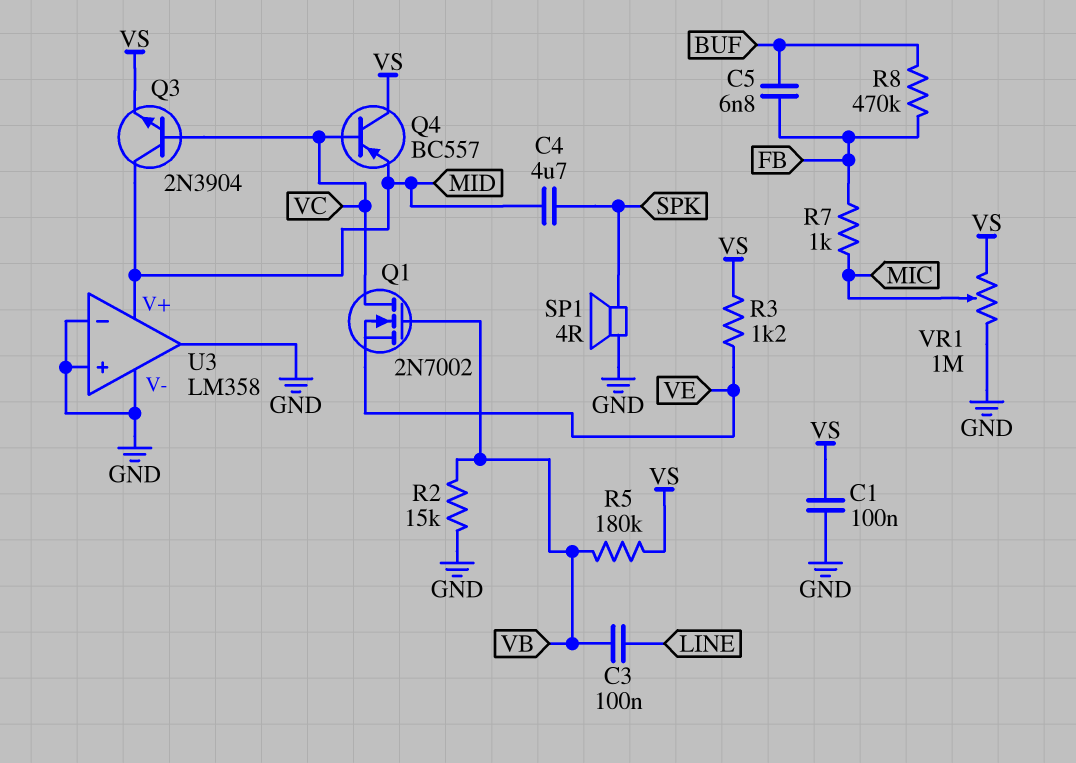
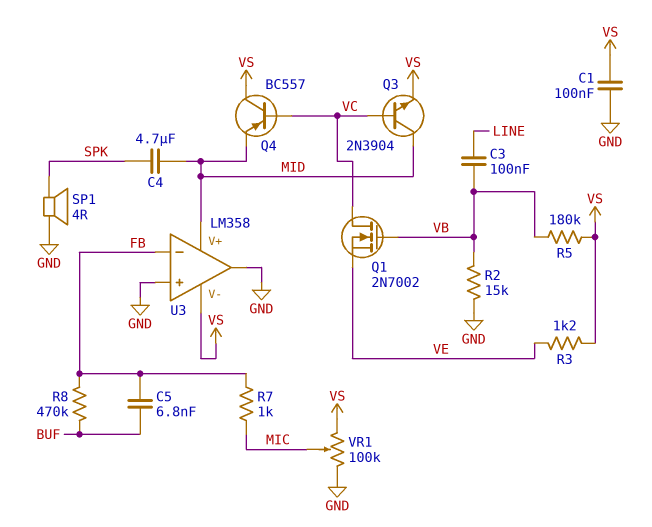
U3 pin V-: GND -> VS
U3 pin in-: GND -> FB
VR1: 1M (GND, VS, wiper MIC) -> 100k (GND, VS, wiper MIC)

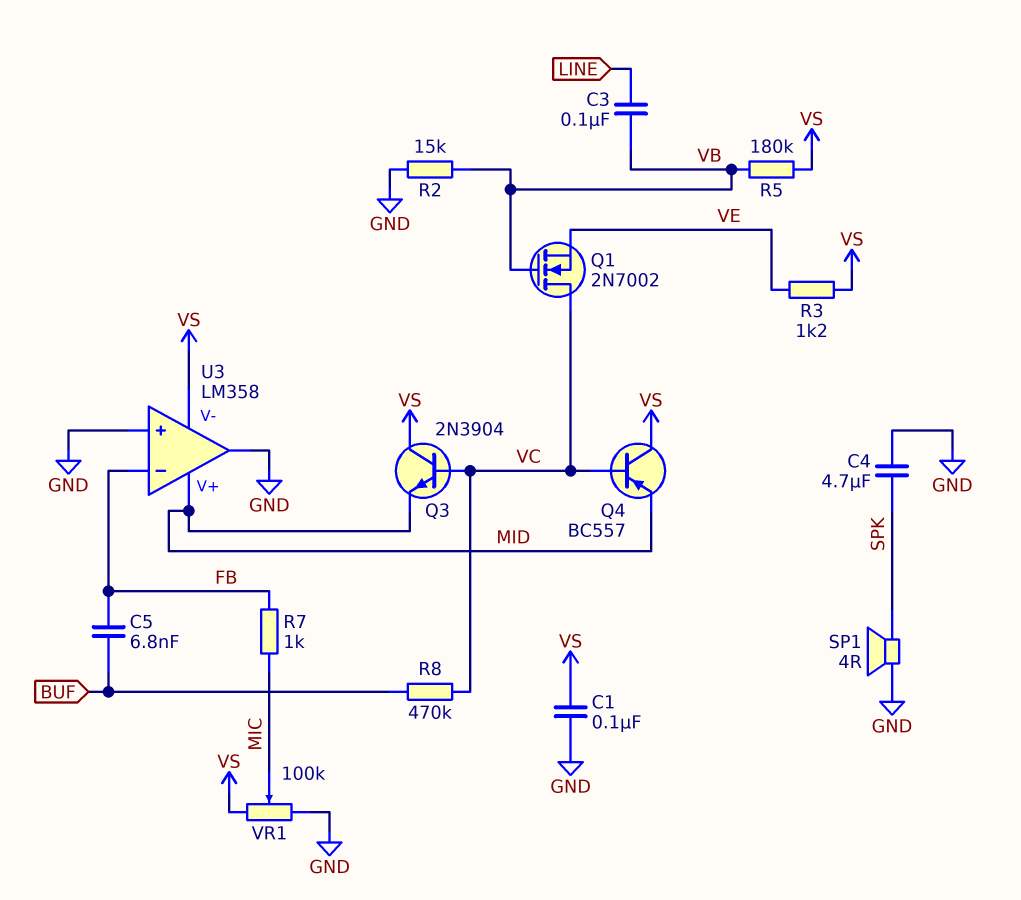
C4: 4.7uF (MID, SPK) -> 4.7uF (GND, SPK)
Q3: NPN 2N3904 (B VC, C MID, E VS) -> NPN 2N3904 (B VC, C VS, E MID)
R8: 470k (BUF, FB) -> 470k (BUF, VC)

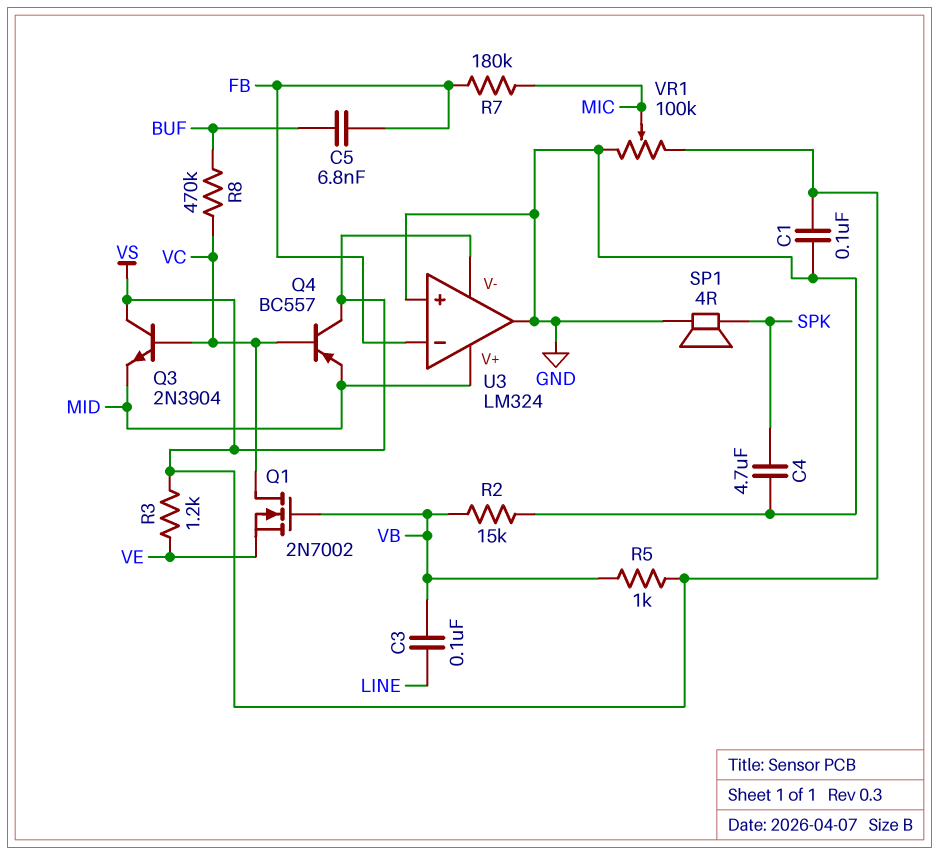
R5: 180k (VB, VS) -> 1k (VB, VS)
R7: 1k (FB, MIC) -> 180k (FB, MIC)
U3: LM358 -> LM324

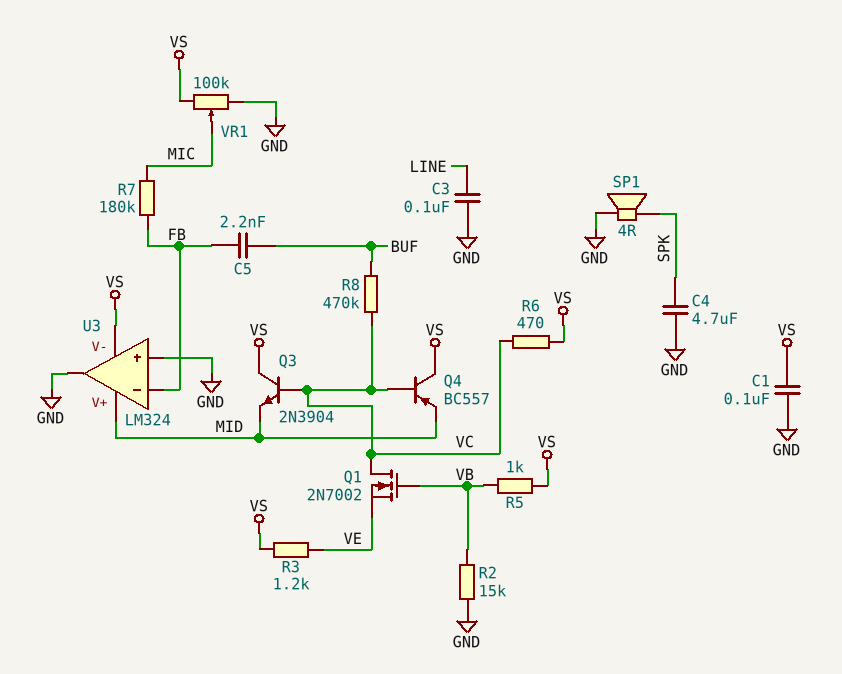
C3: 100nF (LINE, VB) -> 100nF (GND, LINE)
C5: 6.8nF (BUF, FB) -> 2.2nF (BUF, FB)
R6: none -> 470 (VC, VS)

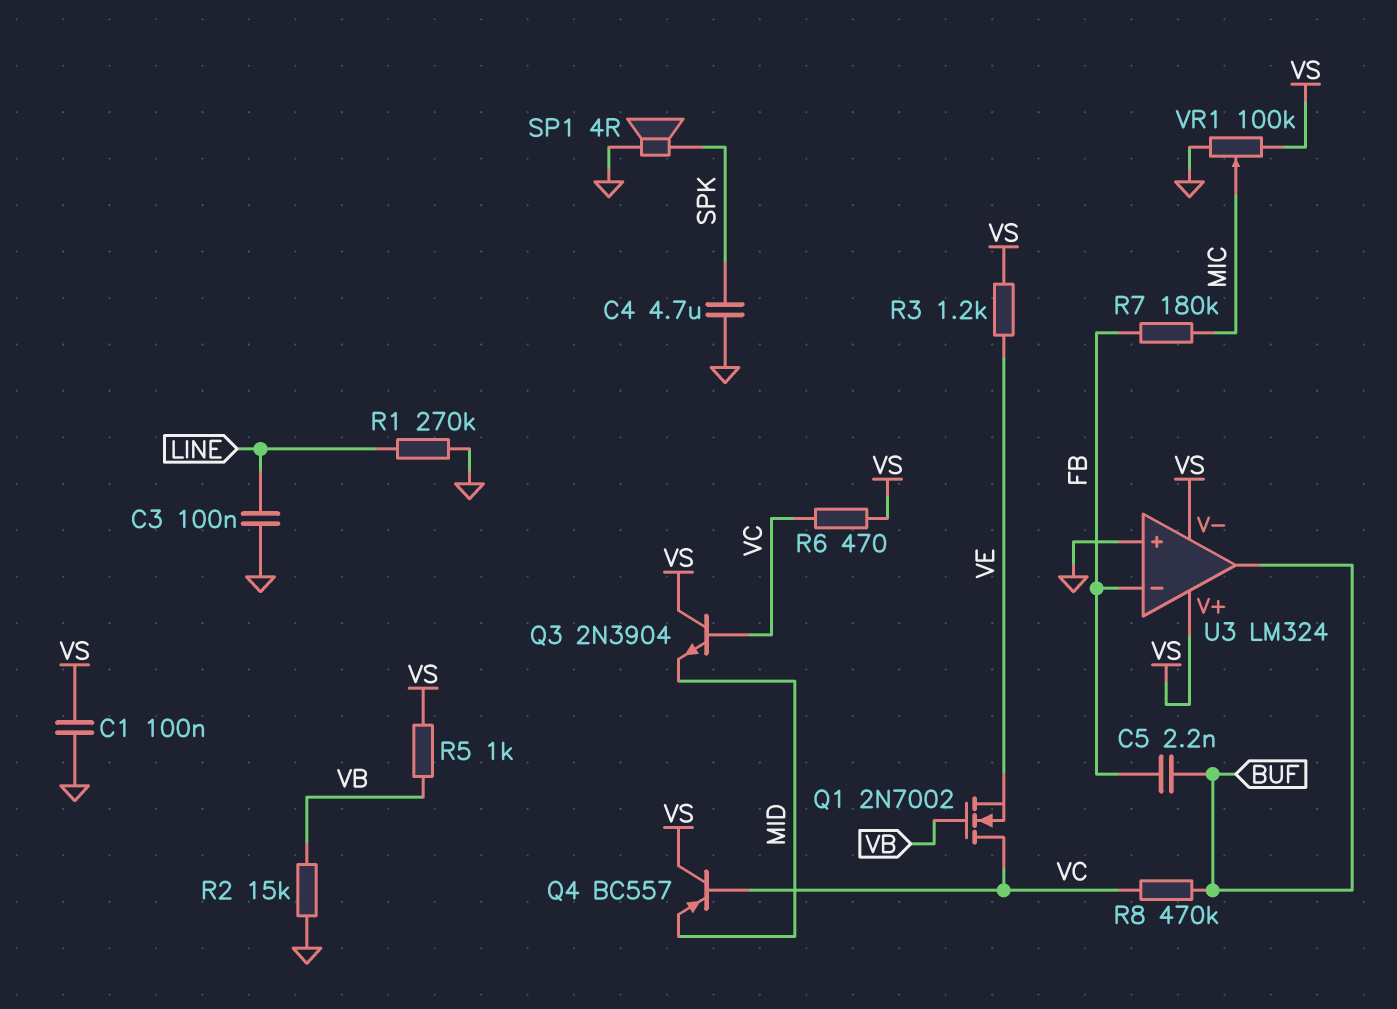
R1: none -> 270k (GND, LINE)
U3 pin V+: MID -> VS
U3 pin out: GND -> BUF

